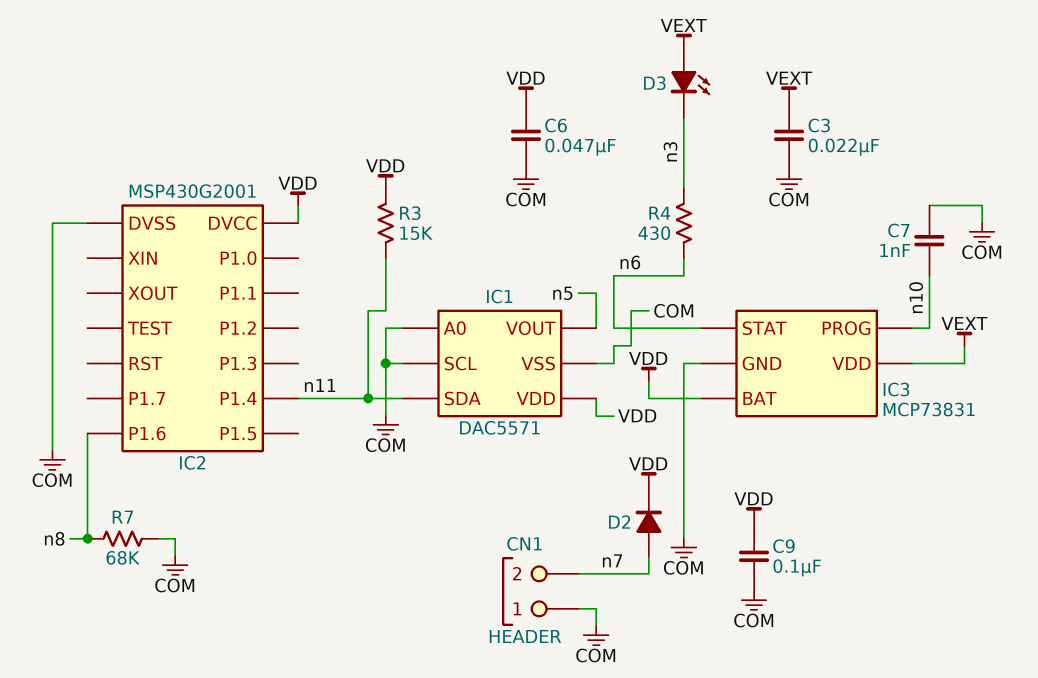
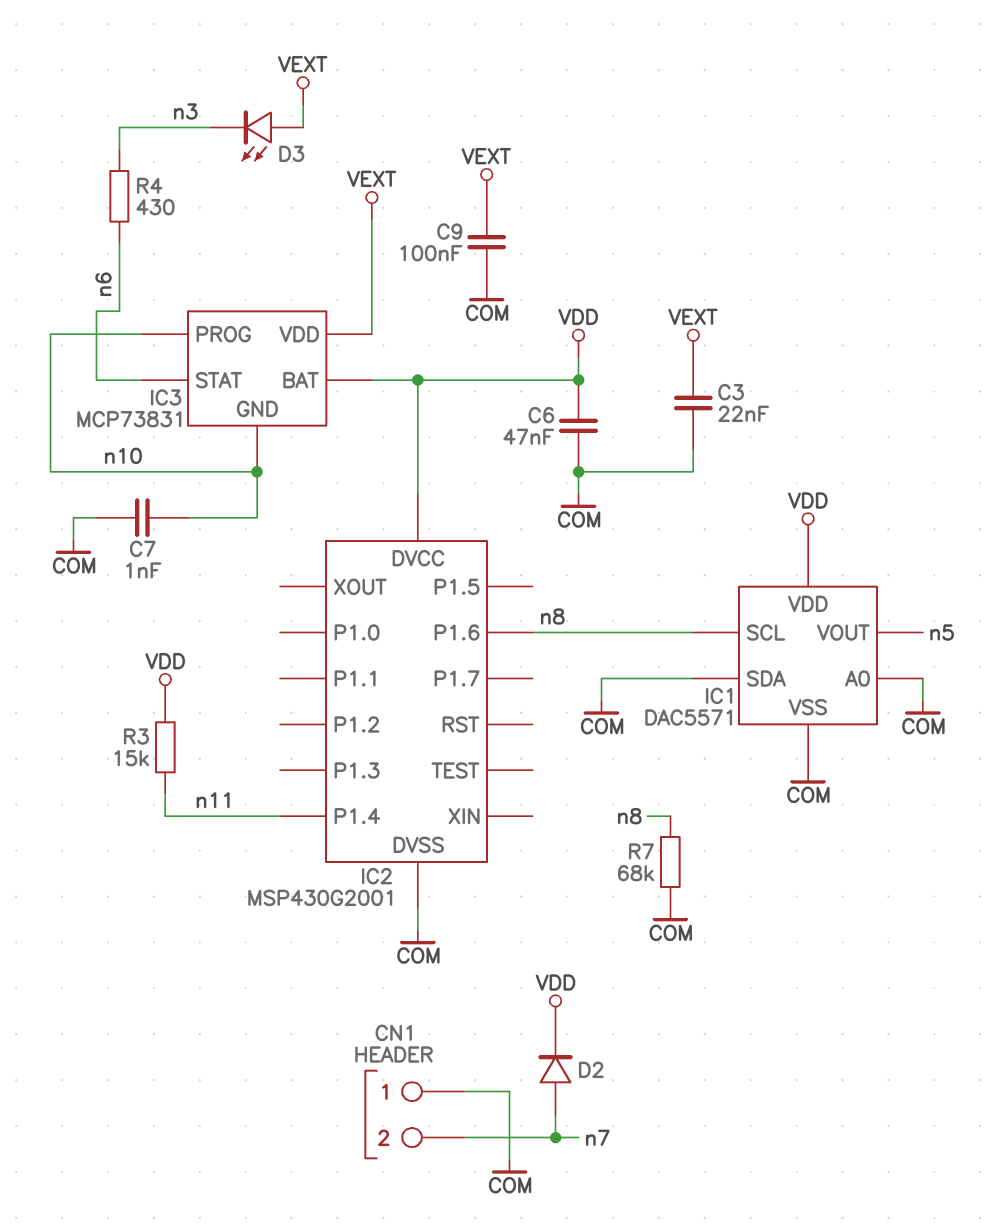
C9: 100nF (COM, VDD) -> 100nF (COM, VEXT)
IC1 pin SCL: COM -> n8
IC1 pin SDA: n11 -> COM
IC3 pin GND: COM -> n10

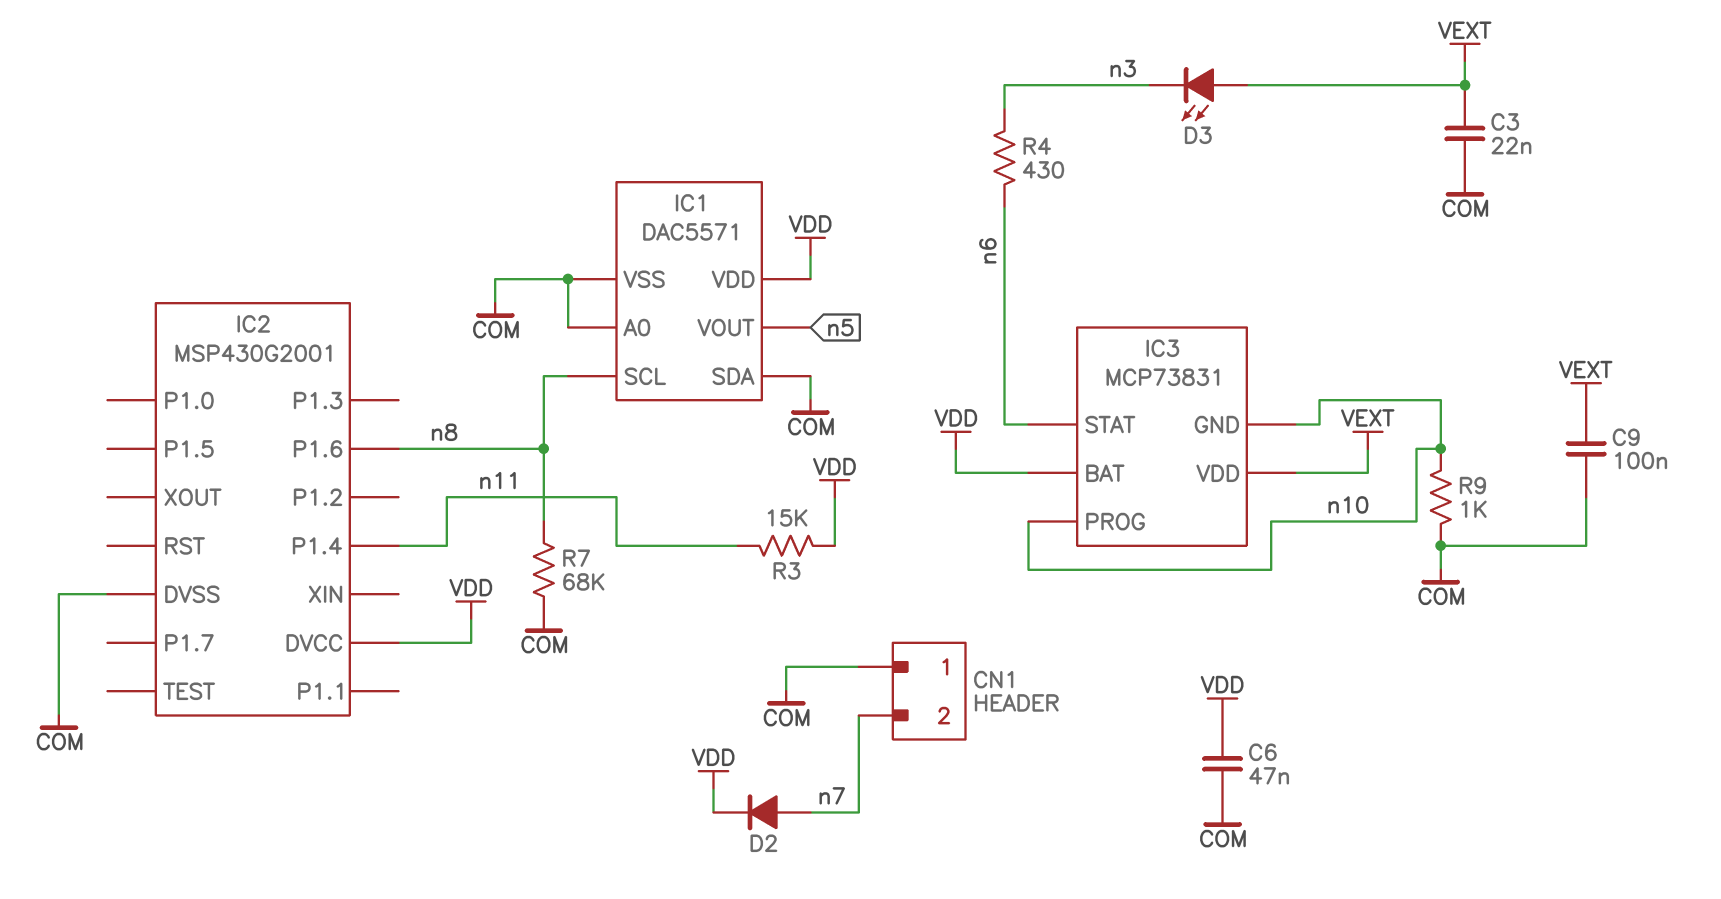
C7: 1nF (COM, n10) -> none
R9: none -> 1k (COM, n10)

